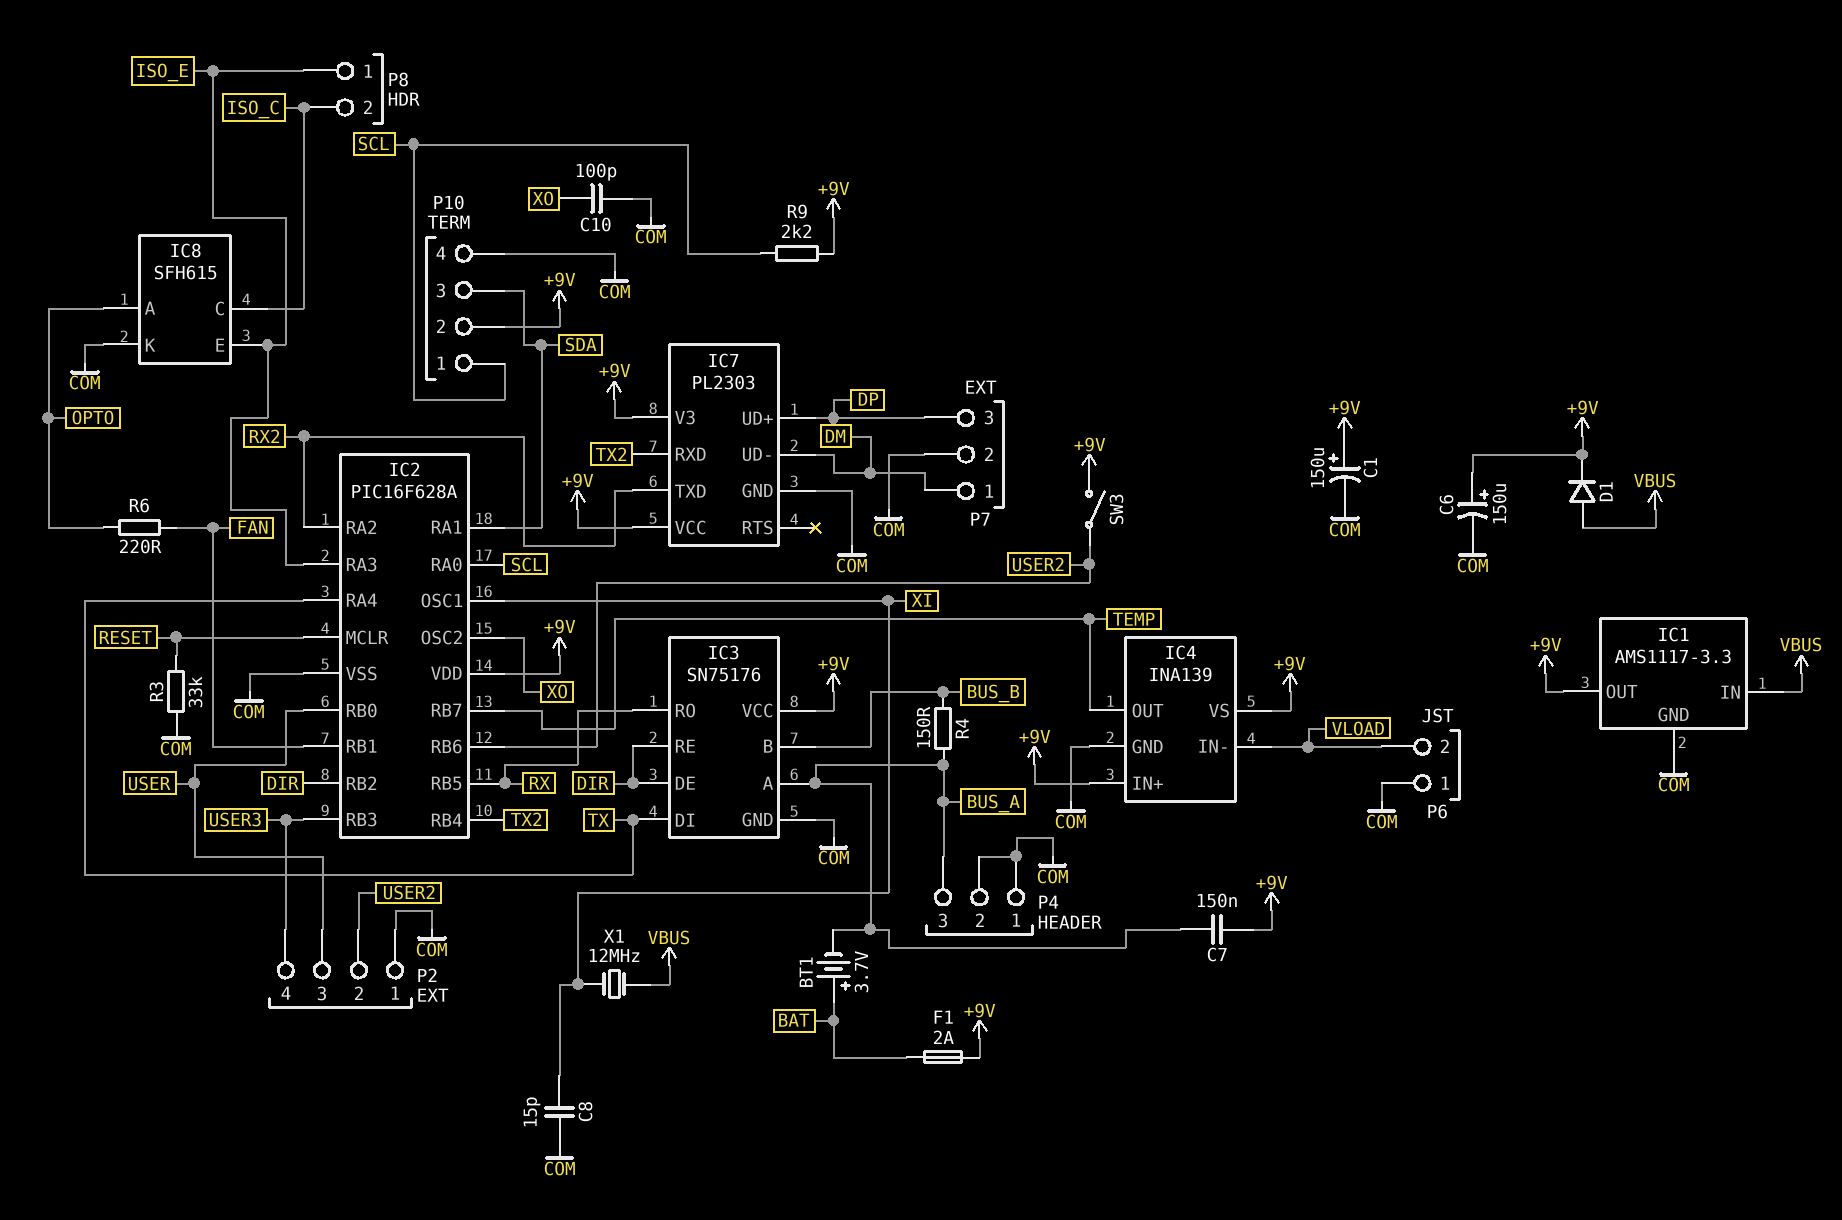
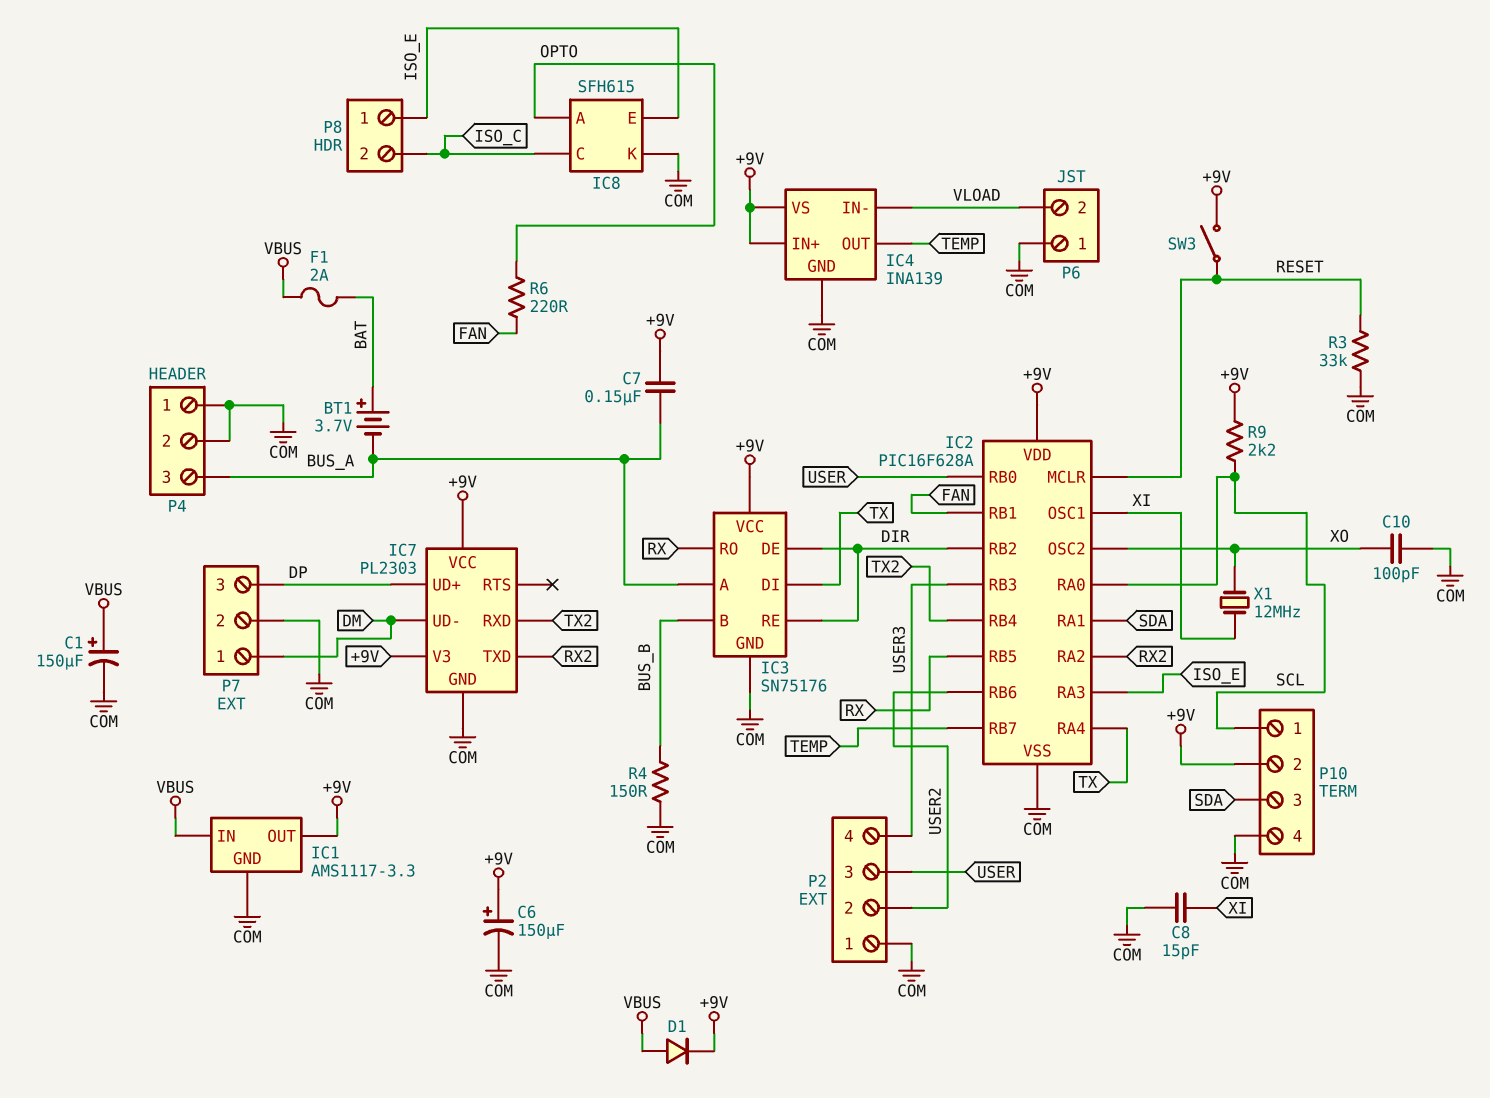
C1: 150uF (plus +9V, minus COM) -> 150uF (plus VBUS, minus COM)
F1: 2A (+9V, BAT) -> 2A (BAT, VBUS)
R4: 150 (BUS_A, BUS_B) -> 150 (BUS_B, COM)
SW3: switch (+9V, USER2) -> switch (+9V, RESET)
X1: 12MHz (VBUS, XI) -> 12MHz (XI, XO)

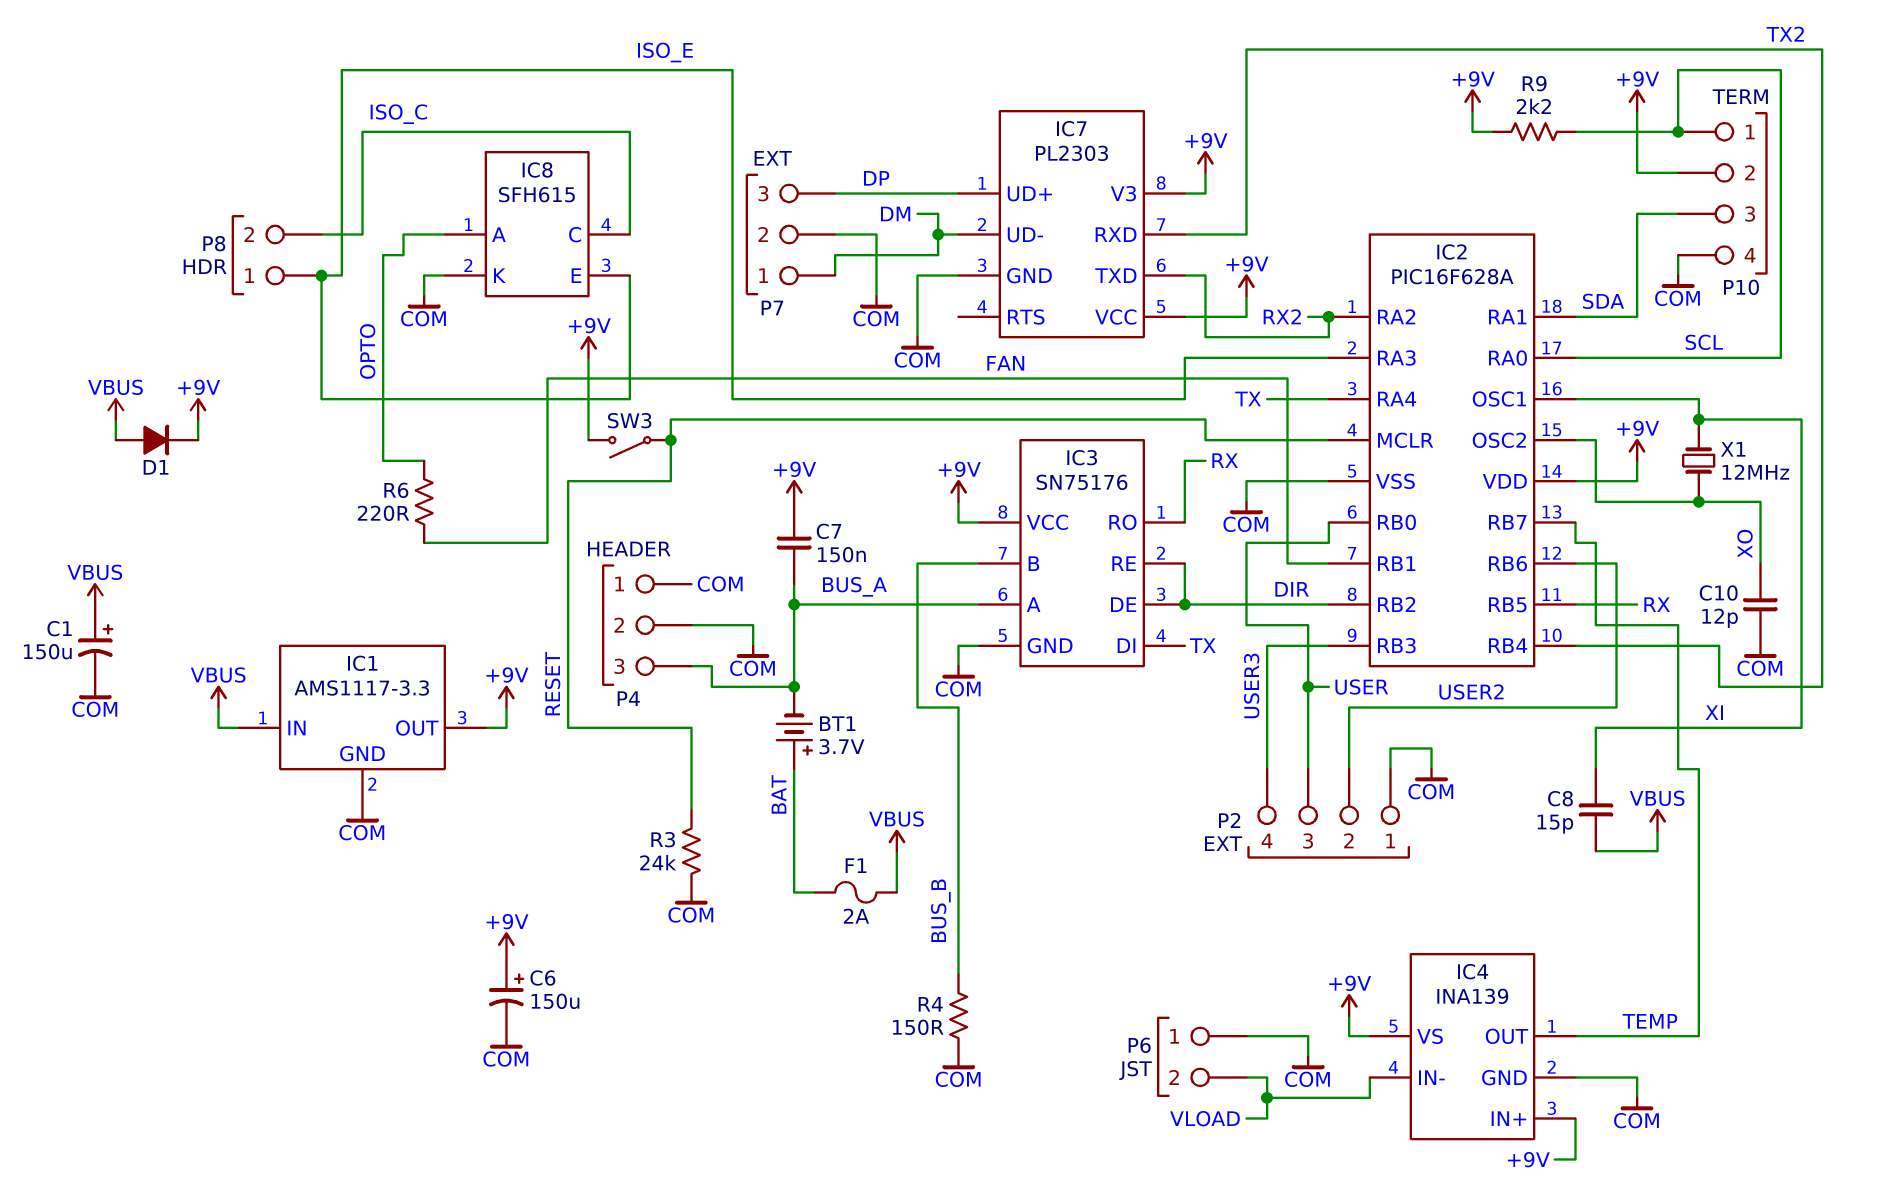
C8: 15pF (COM, XI) -> 15pF (VBUS, XI)
C10: 100pF (COM, XO) -> 12pF (COM, XO)
R3: 33k (COM, RESET) -> 24k (COM, RESET)

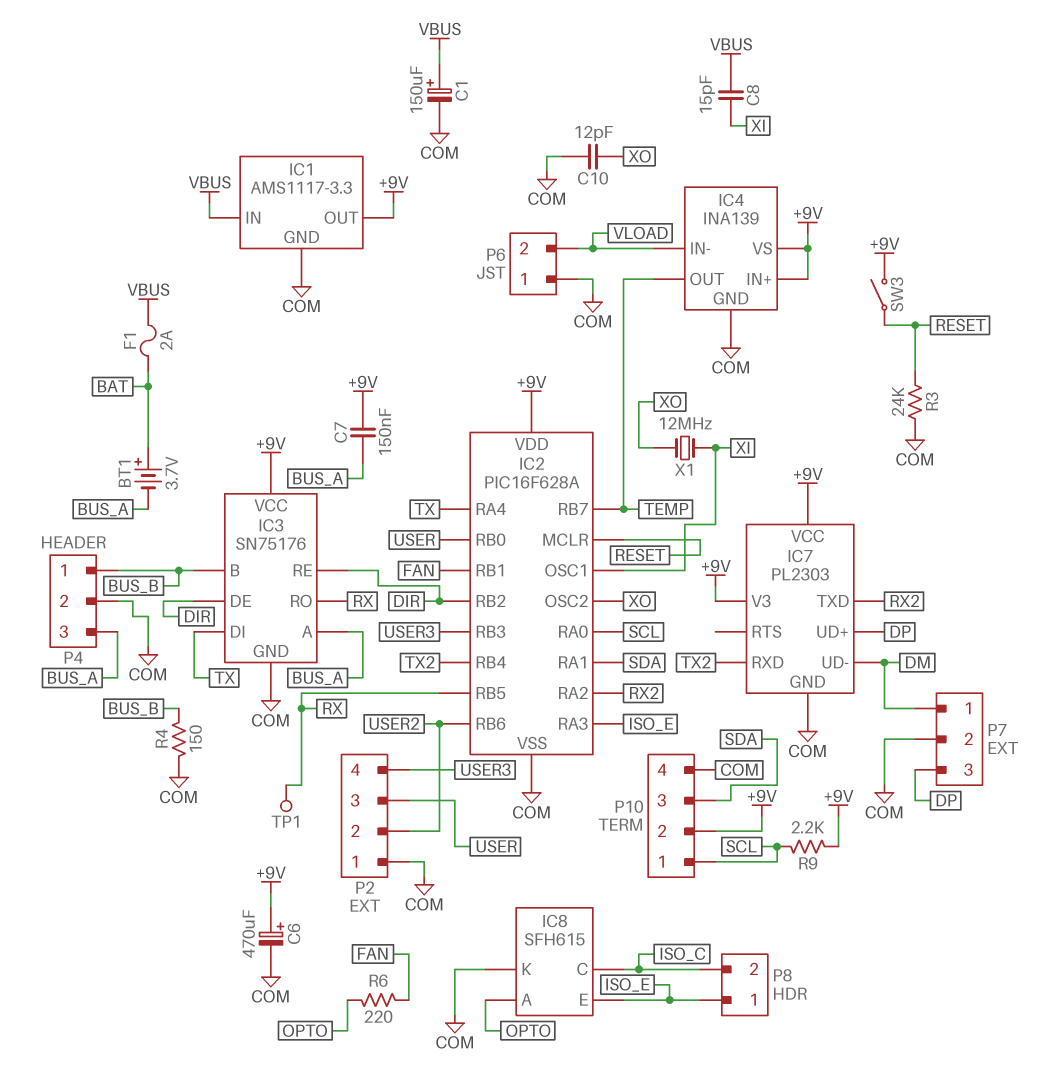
C6: 150uF (plus +9V, minus COM) -> 470uF (plus +9V, minus COM)
D1: diode (A VBUS, K +9V) -> none
P4 pin 1: COM -> BUS_B
TP1: none -> test point (RX)

